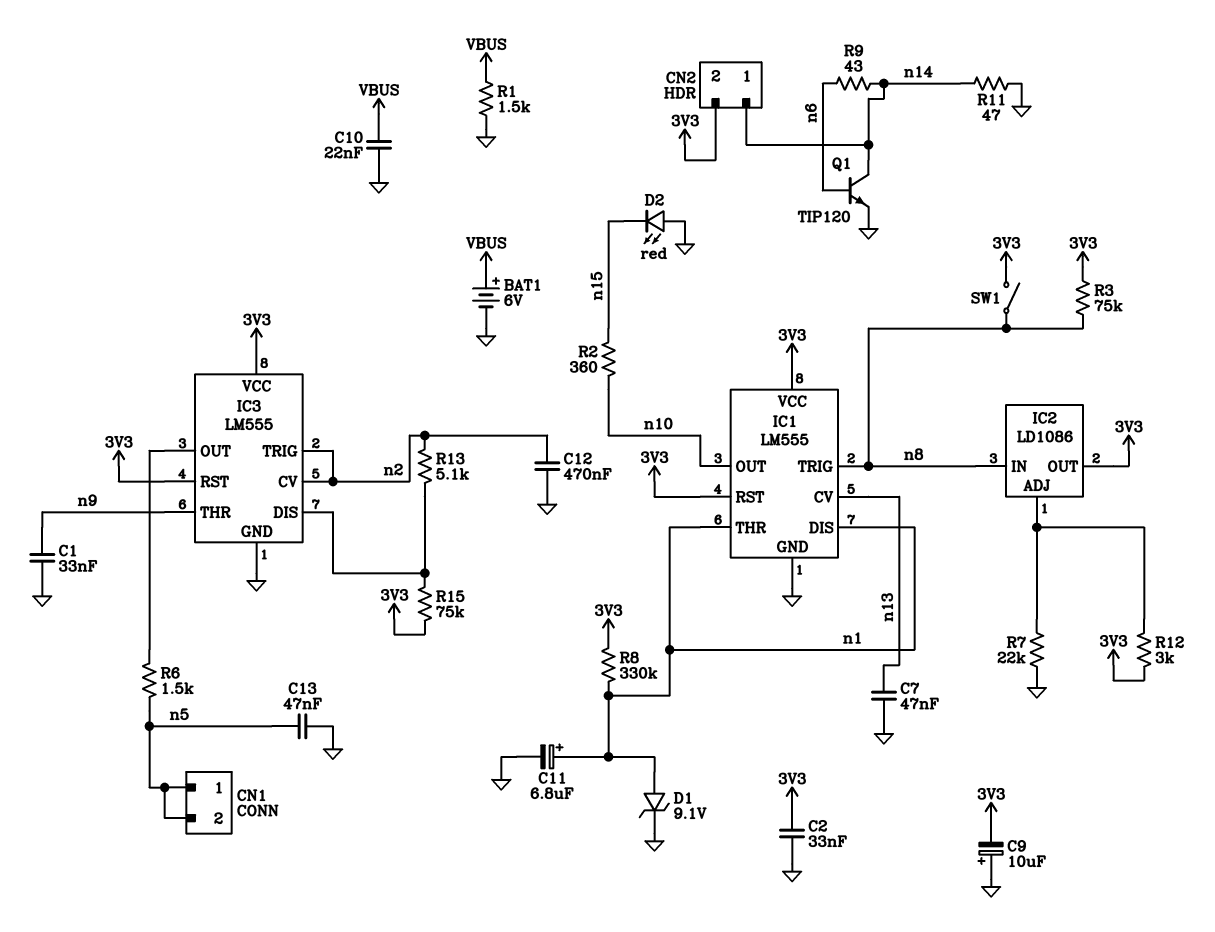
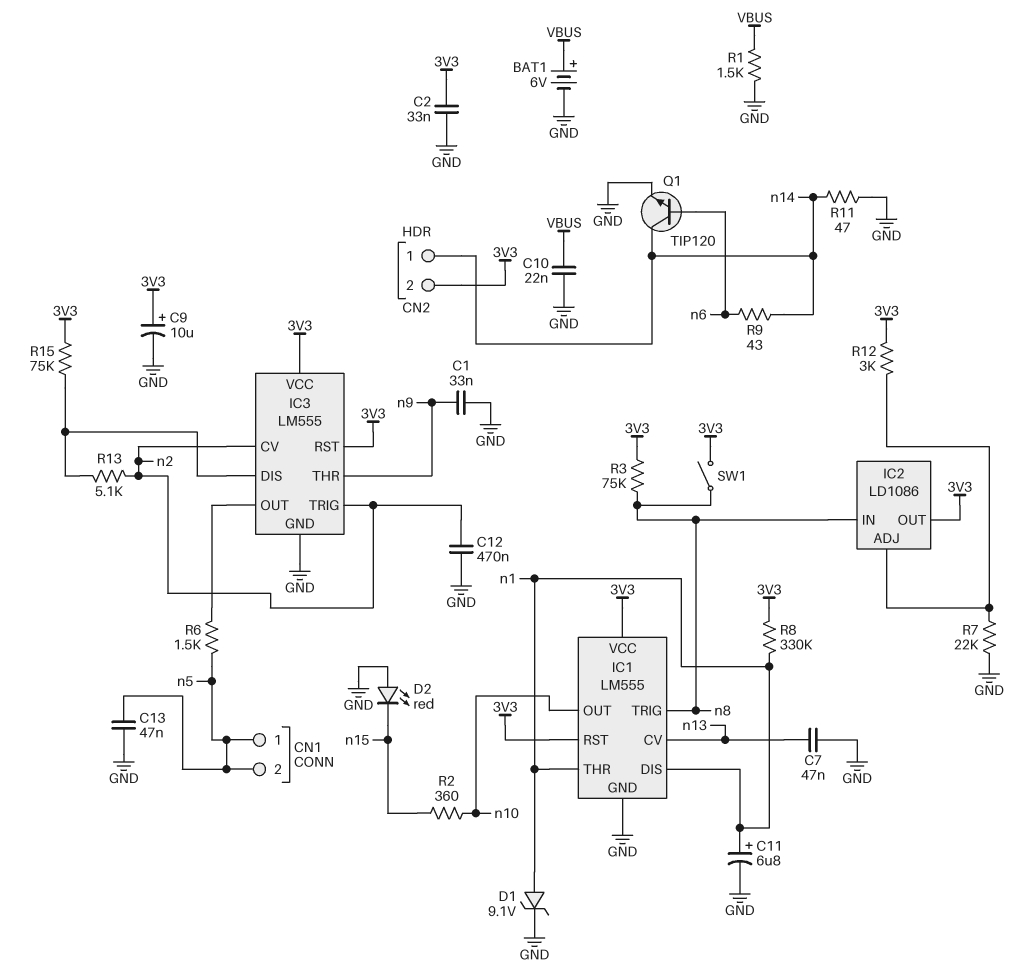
C9: 10uF (plus GND, minus 3V3) -> 10uF (plus 3V3, minus GND)

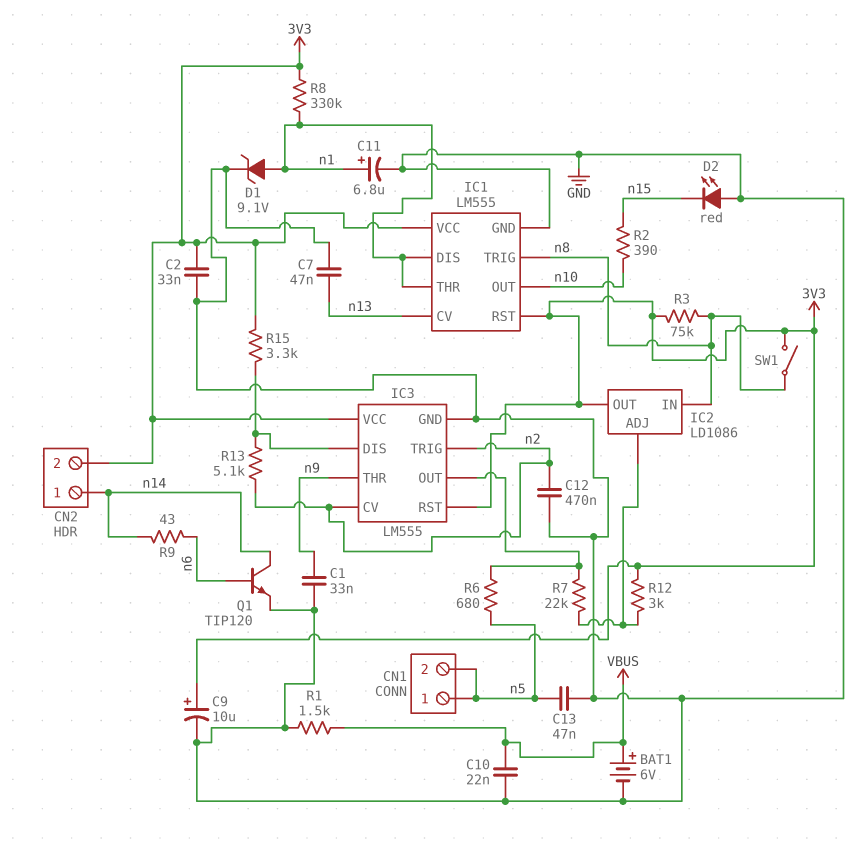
R2: 360 (n10, n15) -> 390 (n10, n15)
R6: 1.5k (IC3/OUT, n5) -> 680 (IC3/OUT, n5)
R7: 22k (GND, IC2/ADJ) -> 22k (IC2/ADJ, IC3/OUT)
R11: 47 (GND, n14) -> none
R15: 75k (3V3, IC3/DIS) -> 3.3k (3V3, IC3/DIS)

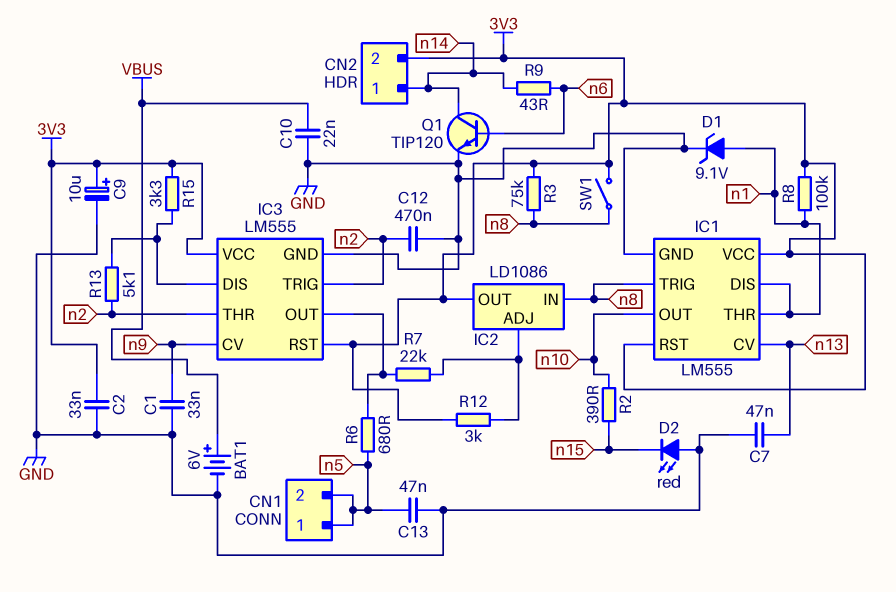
C11: 6.8uF (plus n1, minus GND) -> none
IC3 pin CV: n2 -> n9
IC3 pin THR: n9 -> n2
R1: 1.5k (GND, VBUS) -> none
R8: 330k (3V3, n1) -> 100k (3V3, n1)

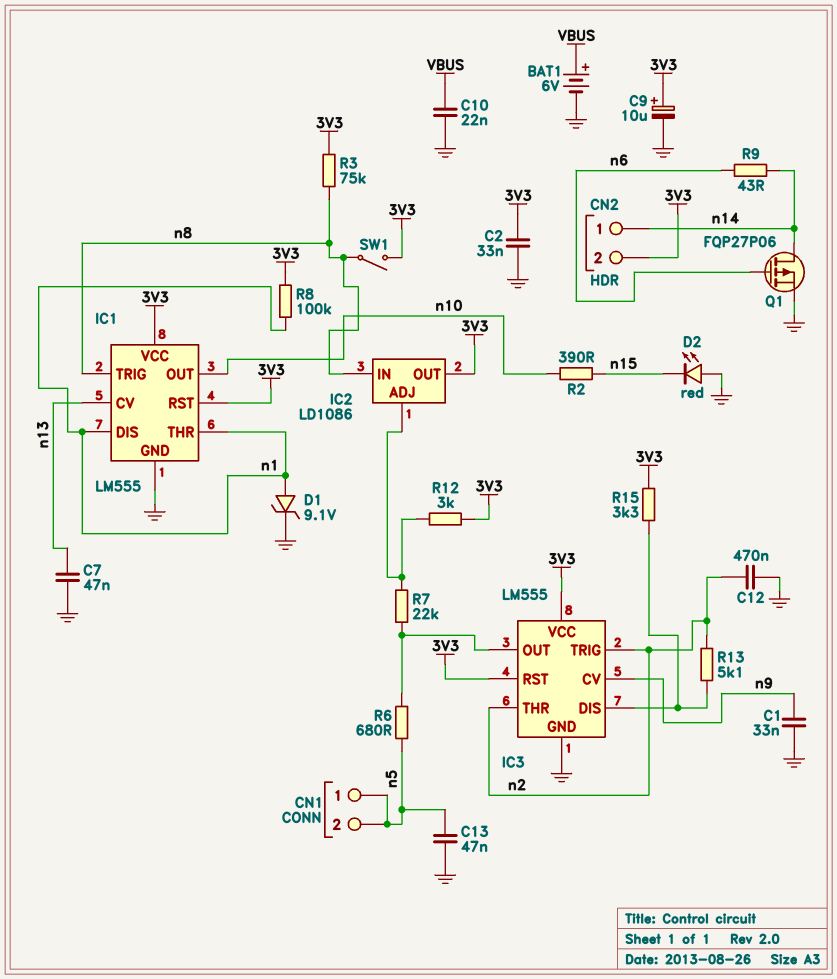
Q1: NPN TIP120 (B n6, C n14, E GND) -> PMOS FQP27P06 (G n6, D n14, S GND)

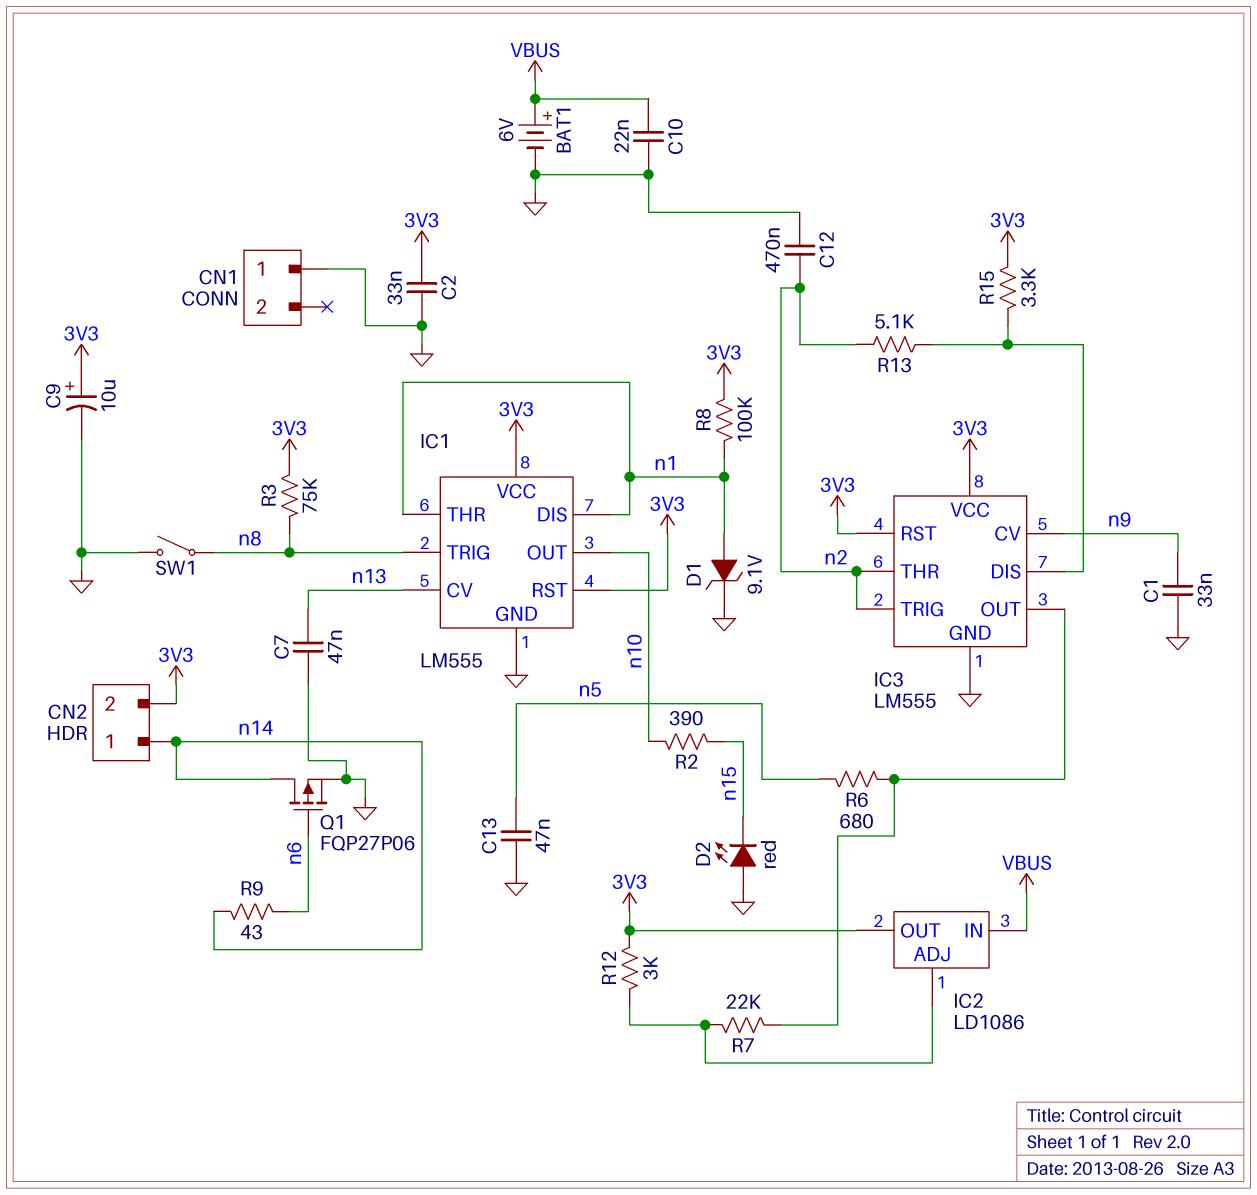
CN1 pin 1: n5 -> GND
CN1 pin 2: n5 -> none
IC2 pin IN: n8 -> VBUS
SW1: switch (3V3, n8) -> switch (GND, n8)

